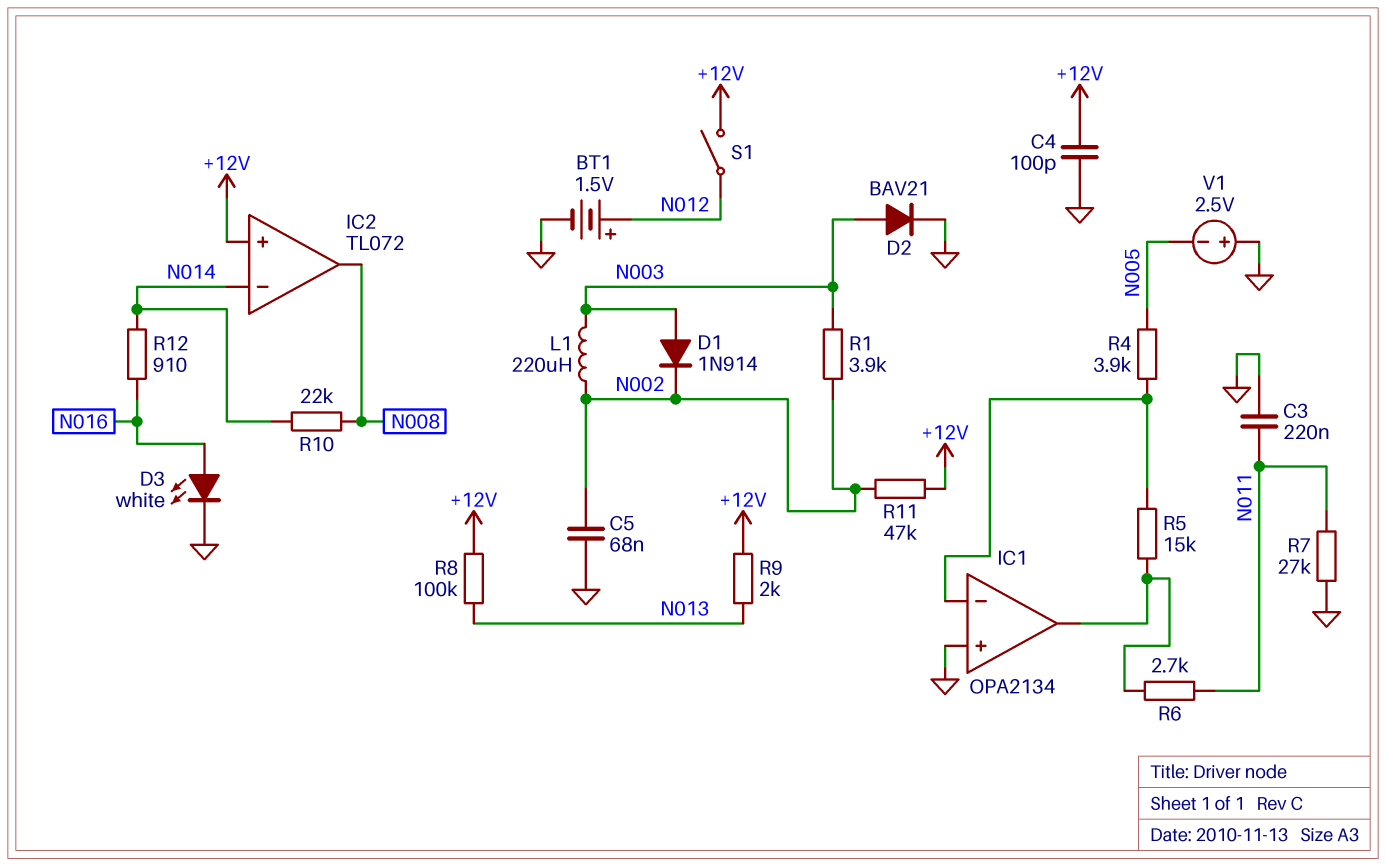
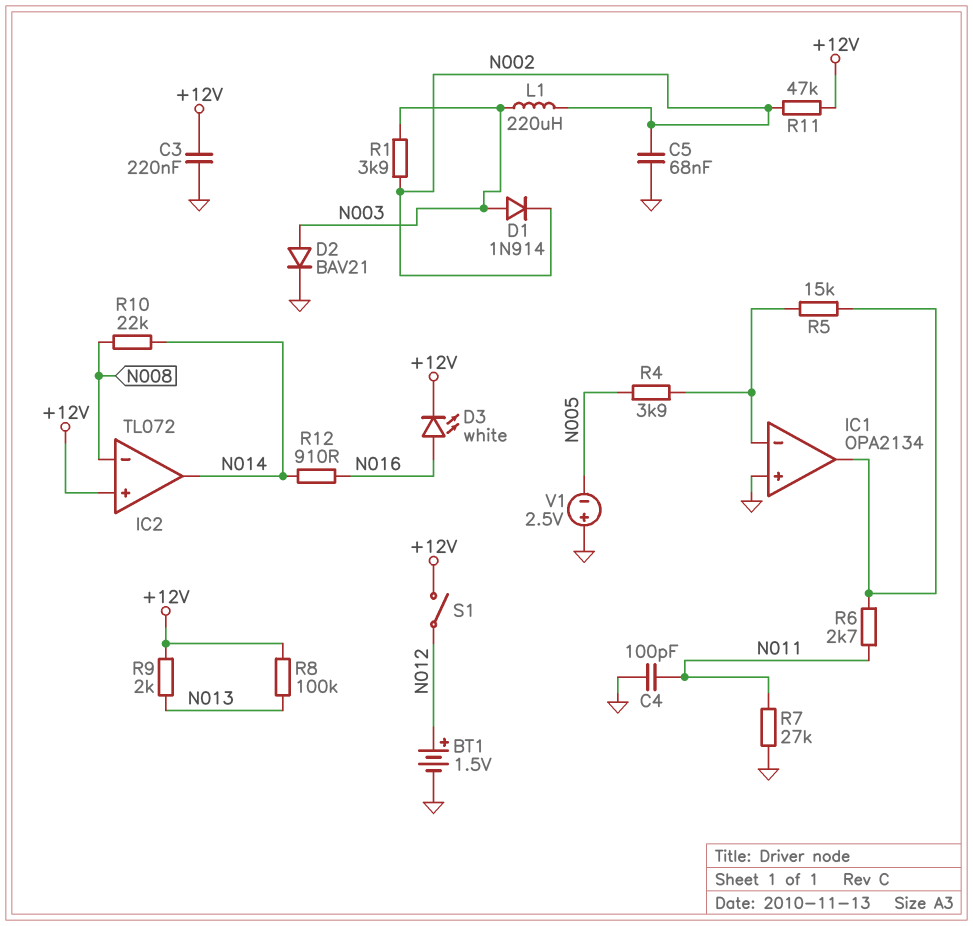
C3: 220nF (GND, N011) -> 220nF (+12V, GND)
C4: 100pF (+12V, GND) -> 100pF (GND, N011)
D3: LED white (A N016, K GND) -> LED white (A N016, K +12V)
IC2 pin in-: N014 -> N008
IC2 pin out: N008 -> N014

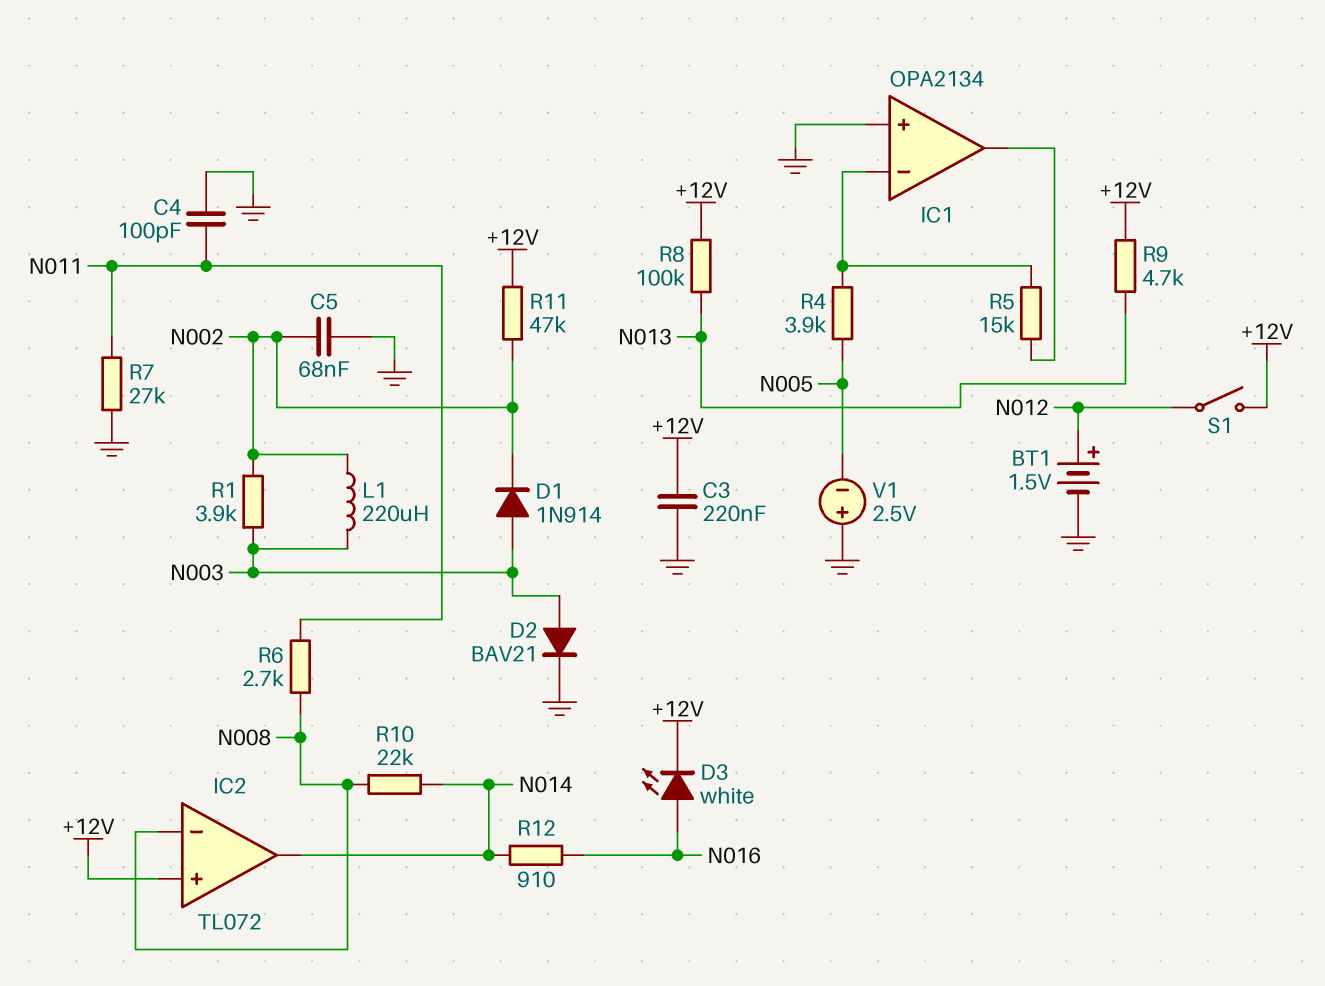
R6: 2.7k (IC1/out, N011) -> 2.7k (N008, N011)
R9: 2k (+12V, N013) -> 4.7k (+12V, N013)

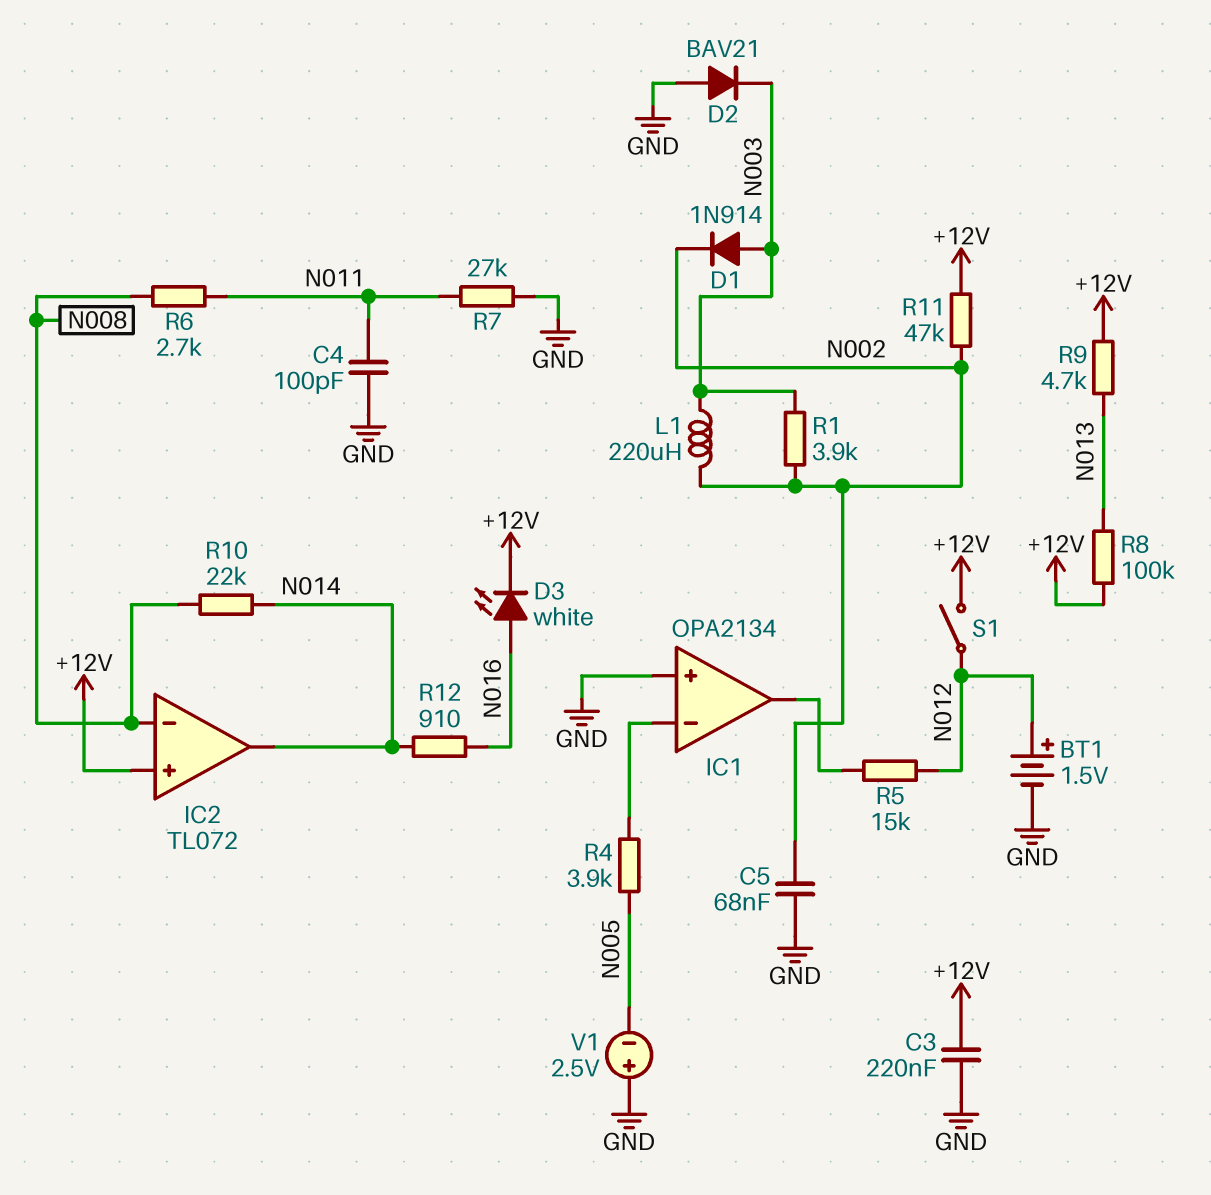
D2: diode BAV21 (A N003, K GND) -> diode BAV21 (A GND, K N003)
R5: 15k (IC1/in-, IC1/out) -> 15k (IC1/out, N012)

